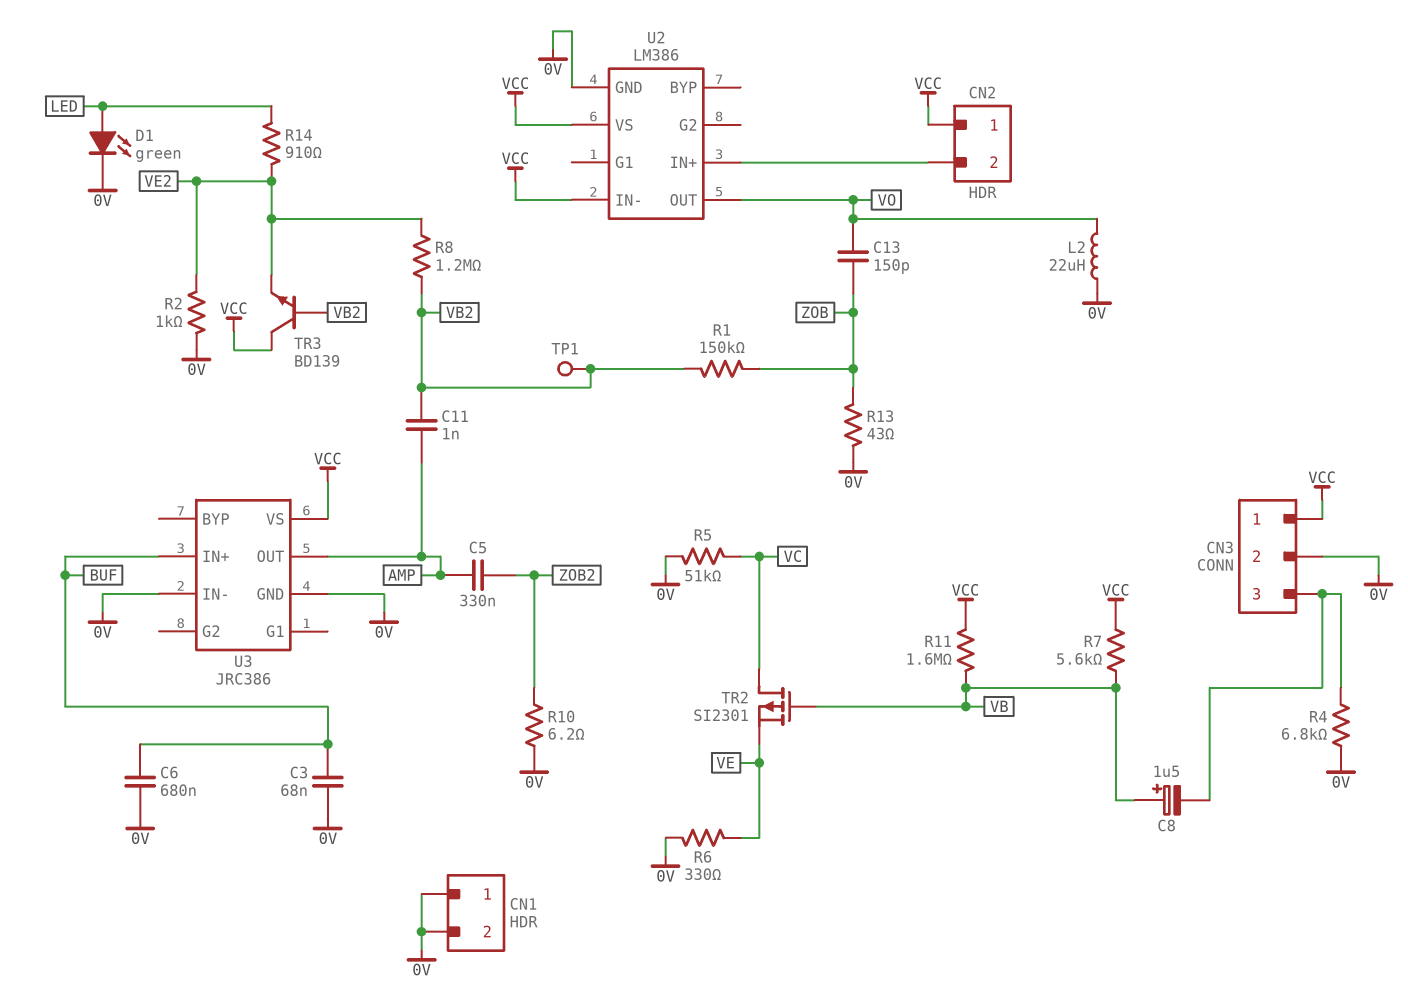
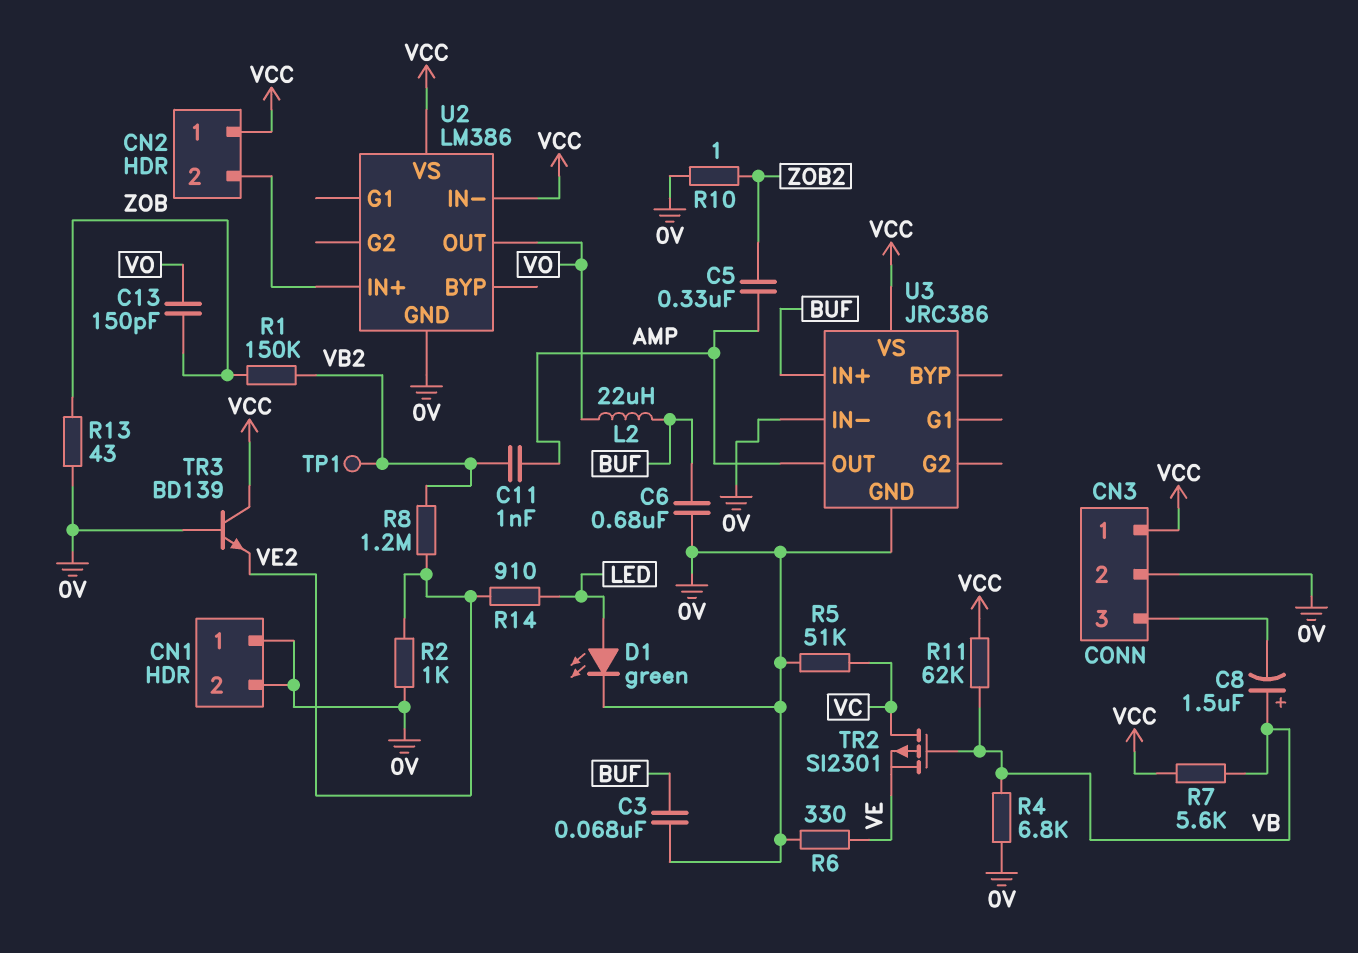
L2: 22uH (0V, VO) -> 22uH (BUF, VO)
R4: 6.8k (0V, CN3/3) -> 6.8k (0V, VB)
R10: 6.2 (0V, ZOB2) -> 1 (0V, ZOB2)
R11: 1.6M (VB, VCC) -> 62k (VB, VCC)
TR3: NPN BD139 (B VB2, C VCC, E VE2) -> NPN BD139 (B 0V, C VCC, E VE2)

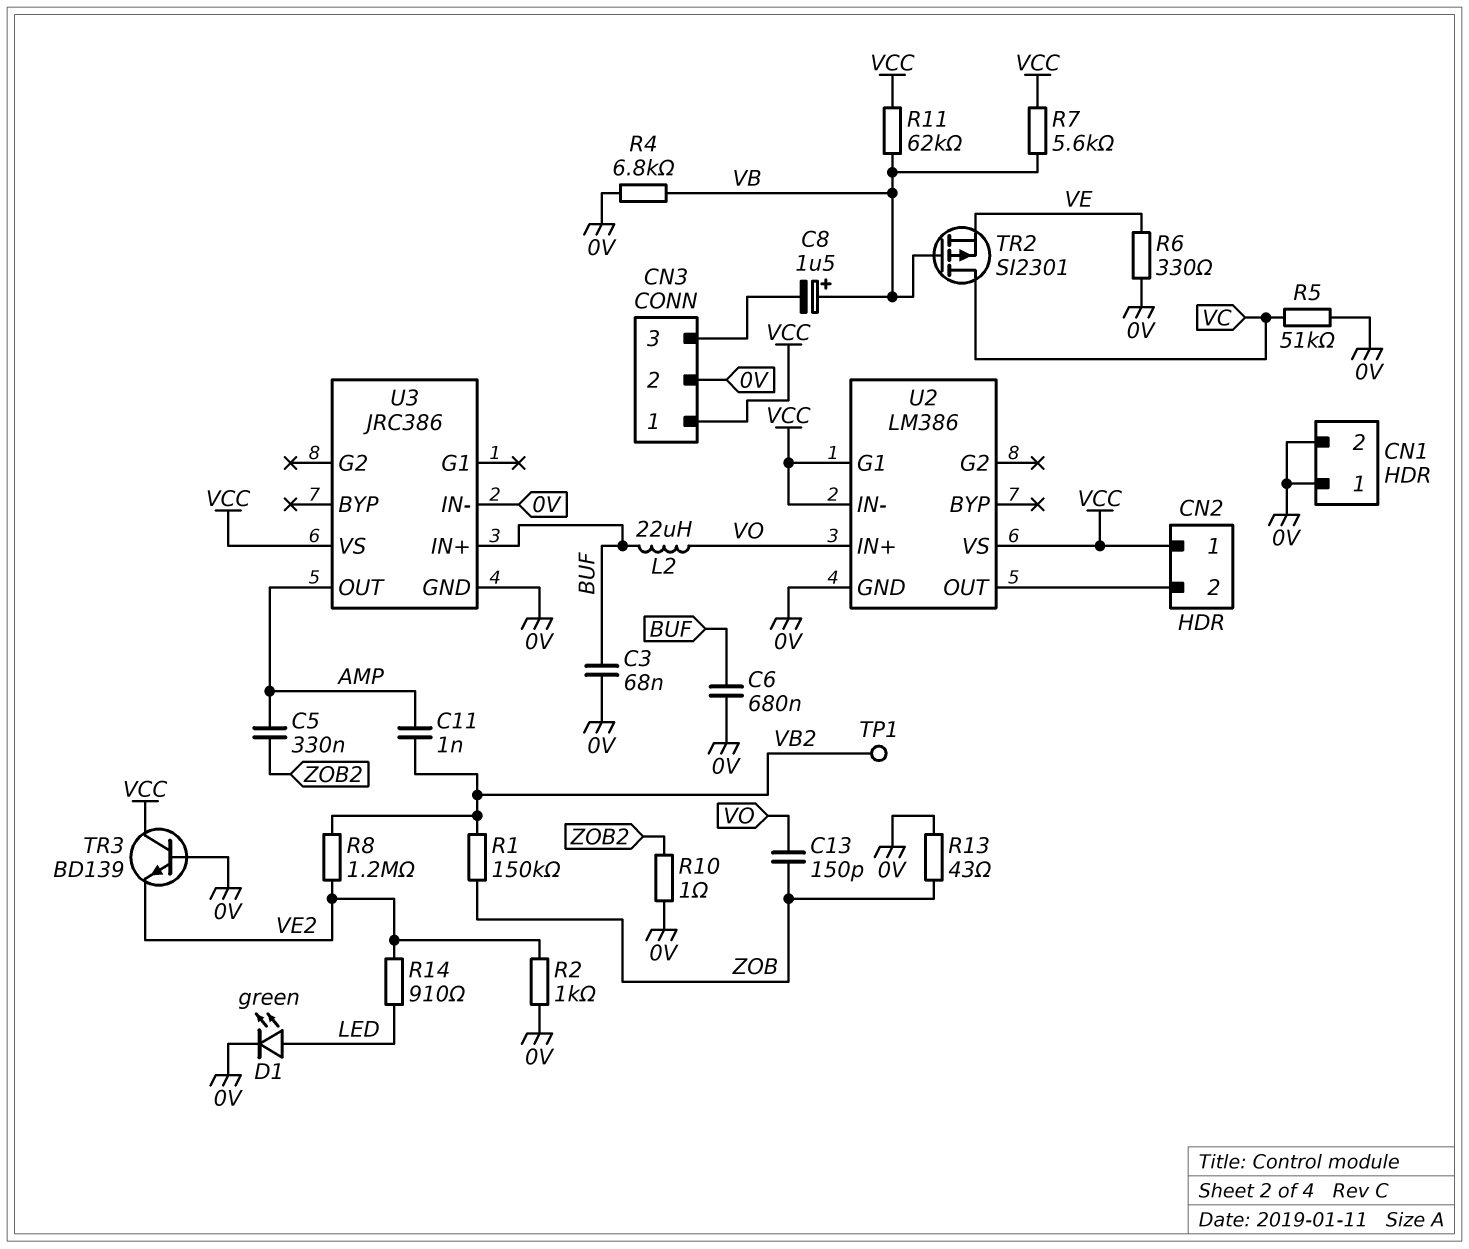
U2 pin G1: none -> VCC
U2 pin IN+: CN2/2 -> VO
U2 pin OUT: VO -> CN2/2

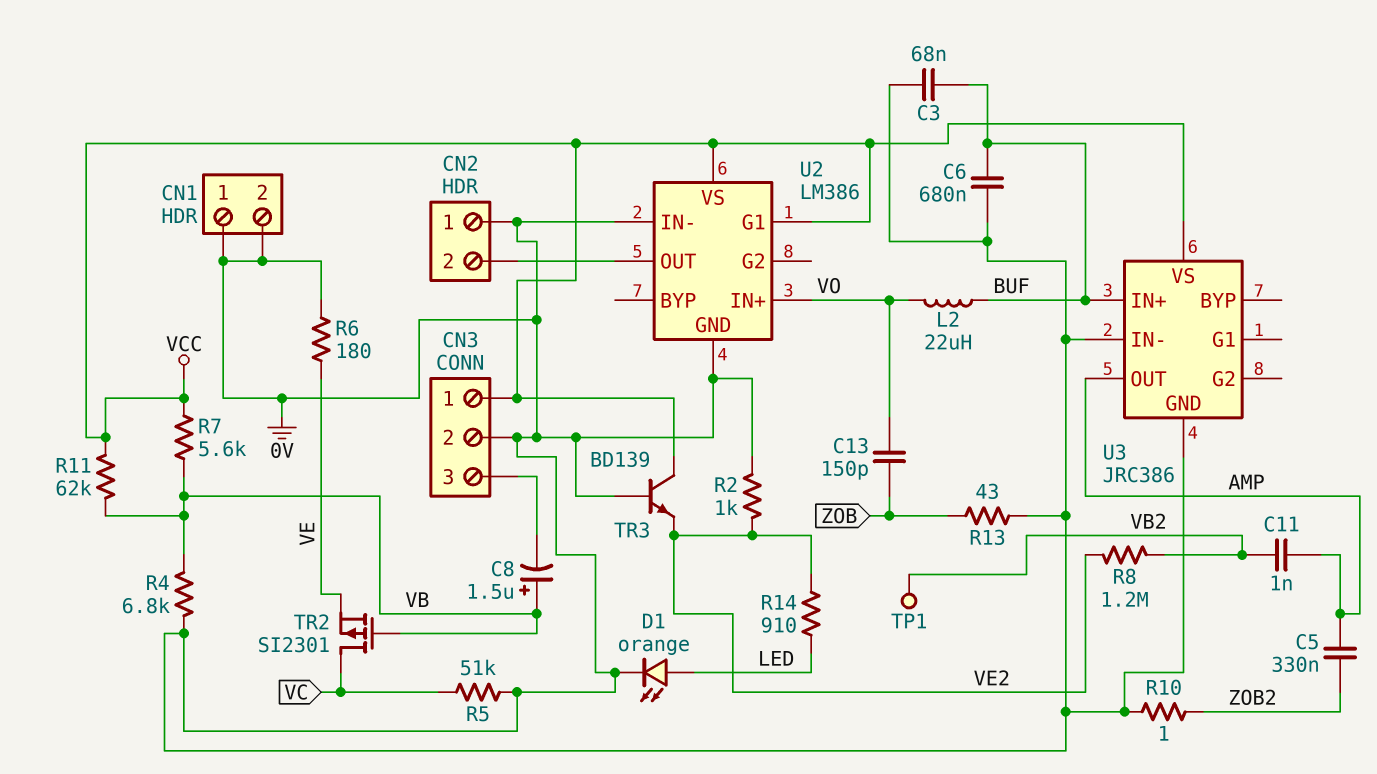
CN2 pin 1: VCC -> 0V
D1: LED green (A LED, K 0V) -> LED orange (A LED, K 0V)
R1: 150k (VB2, ZOB) -> none
R6: 330 (0V, VE) -> 180 (0V, VE)
U2 pin IN-: VCC -> 0V

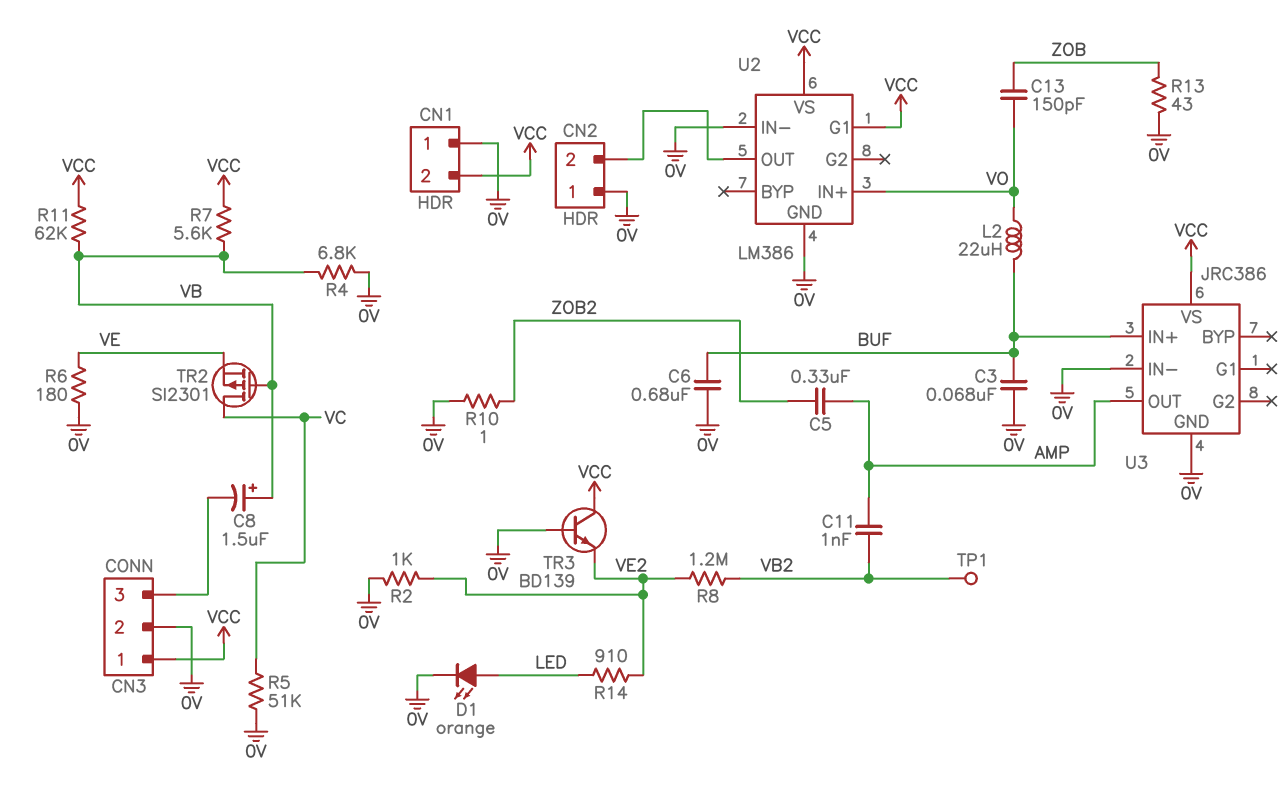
CN1 pin 2: 0V -> VCC

